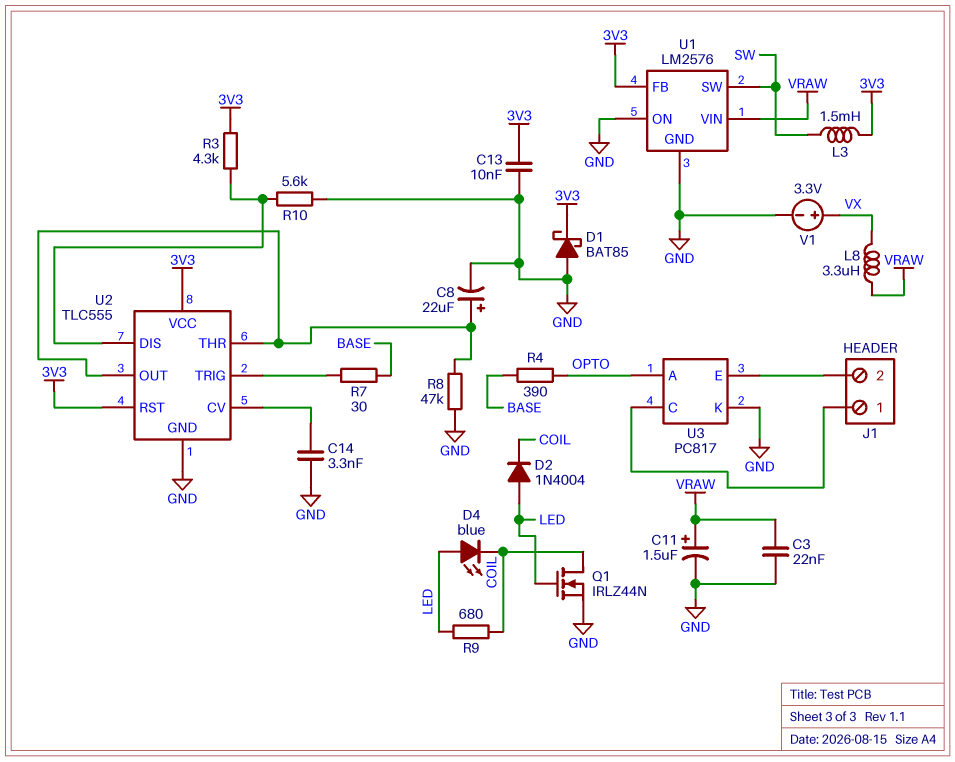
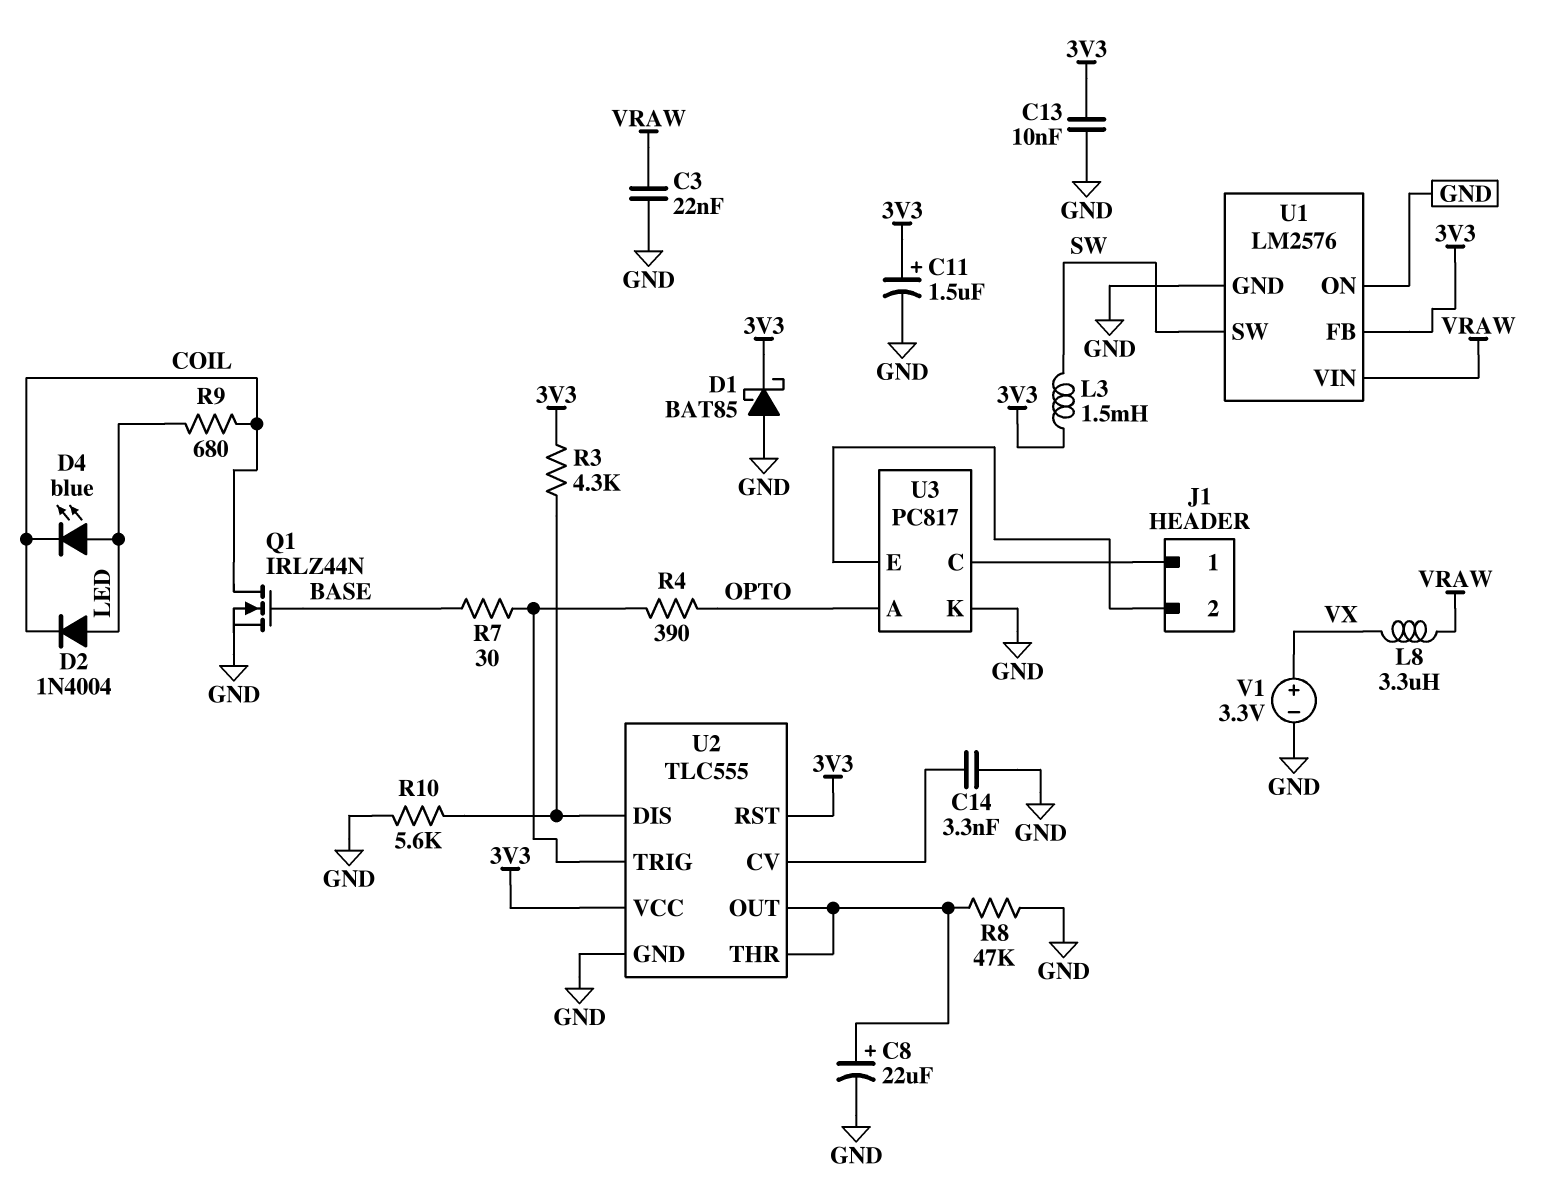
C11: 1.5uF (plus VRAW, minus GND) -> 1.5uF (plus 3V3, minus GND)
Q1: NMOS IRLZ44N (G LED, D COIL, S GND) -> NMOS IRLZ44N (G BASE, D COIL, S GND)
R4: 390 (BASE, OPTO) -> 390 (OPTO, U2/TRIG)

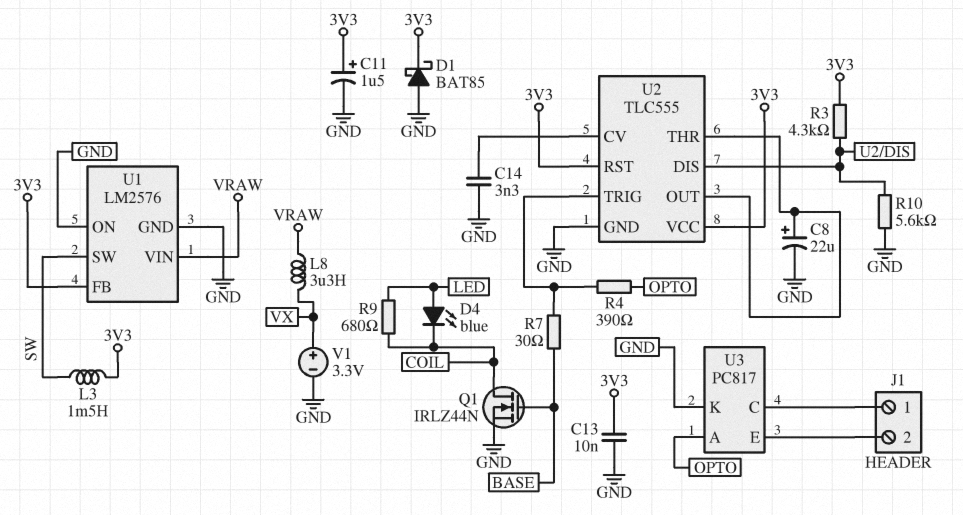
C3: 22nF (GND, VRAW) -> none
D2: diode 1N4004 (A LED, K COIL) -> none
R8: 47k (GND, U2/OUT) -> none

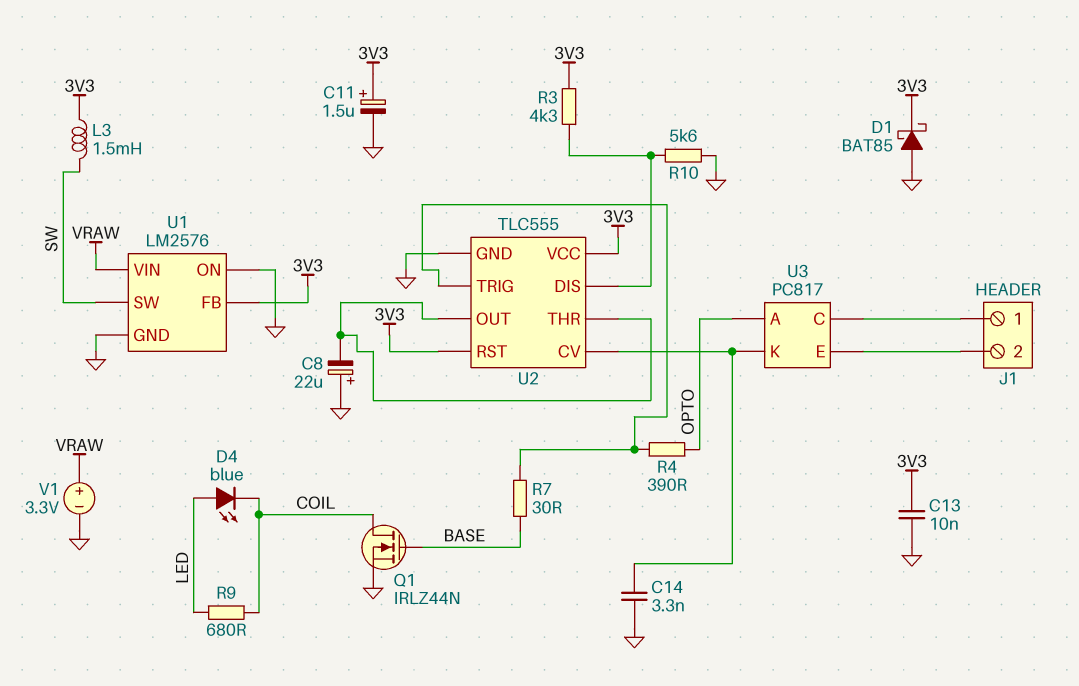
C8: 22uF (plus U2/OUT, minus GND) -> 22uF (plus GND, minus U2/OUT)
L8: 3.3uH (VRAW, VX) -> none
U3 pin K: GND -> U2/CV
V1: 3.3V (plus VX, minus GND) -> 3.3V (plus VRAW, minus GND)

